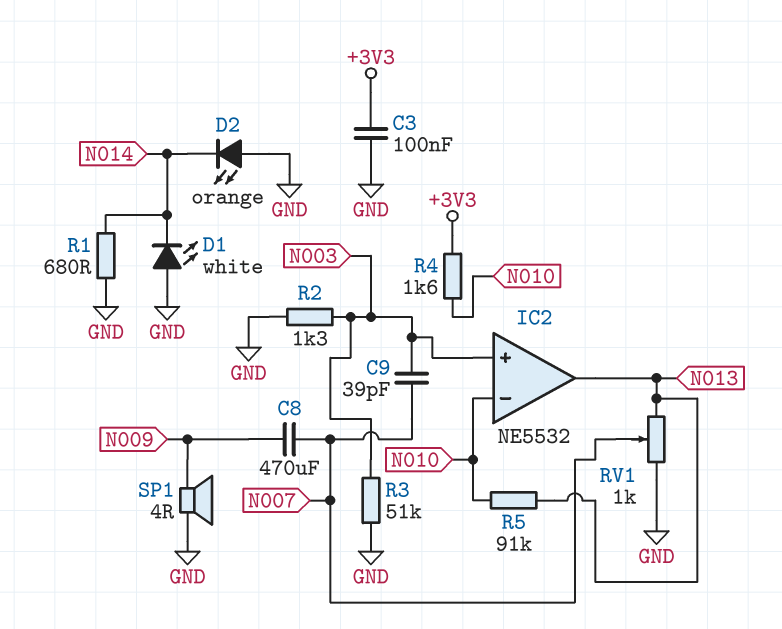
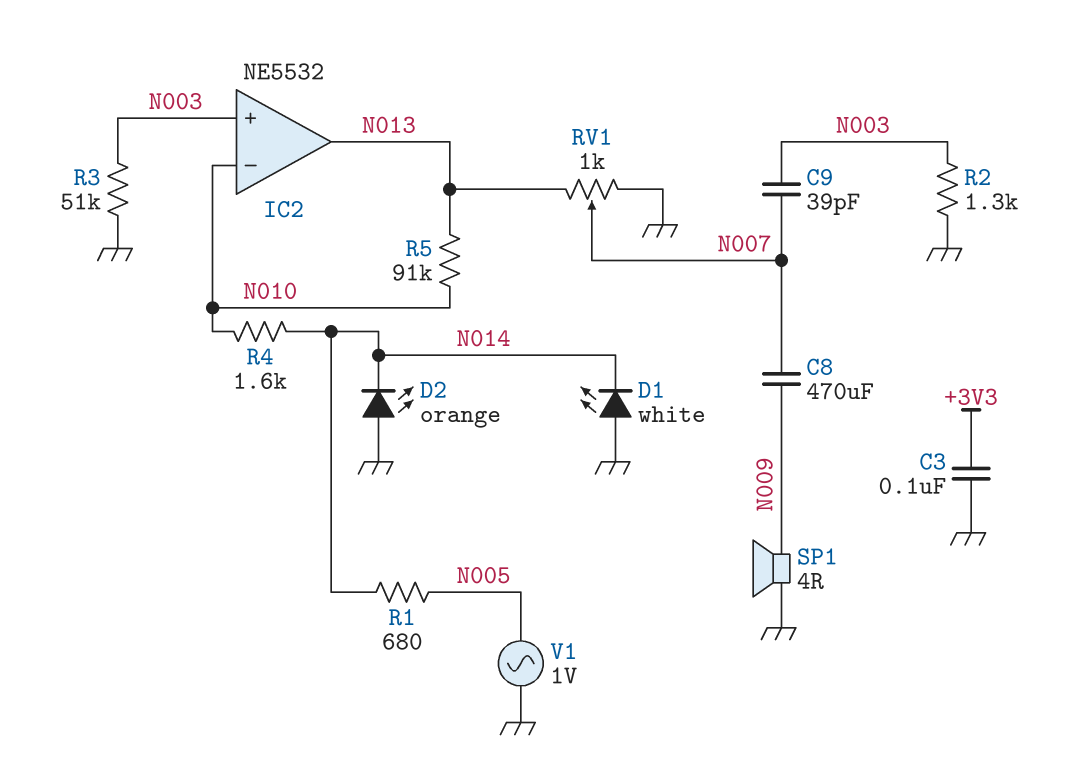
R1: 680 (GND, N014) -> 680 (N005, N014)
R4: 1.6k (+3V3, N010) -> 1.6k (N010, N014)
V1: none -> AC 1V (GND, N005)

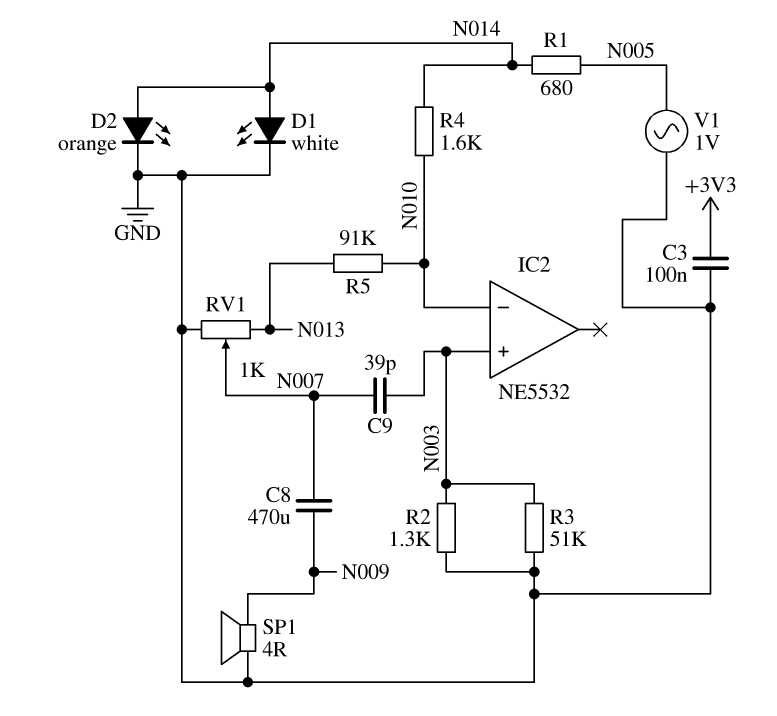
D1: LED white (A GND, K N014) -> LED white (A N014, K GND)
D2: LED orange (A GND, K N014) -> LED orange (A N014, K GND)
IC2 pin out: N013 -> none

